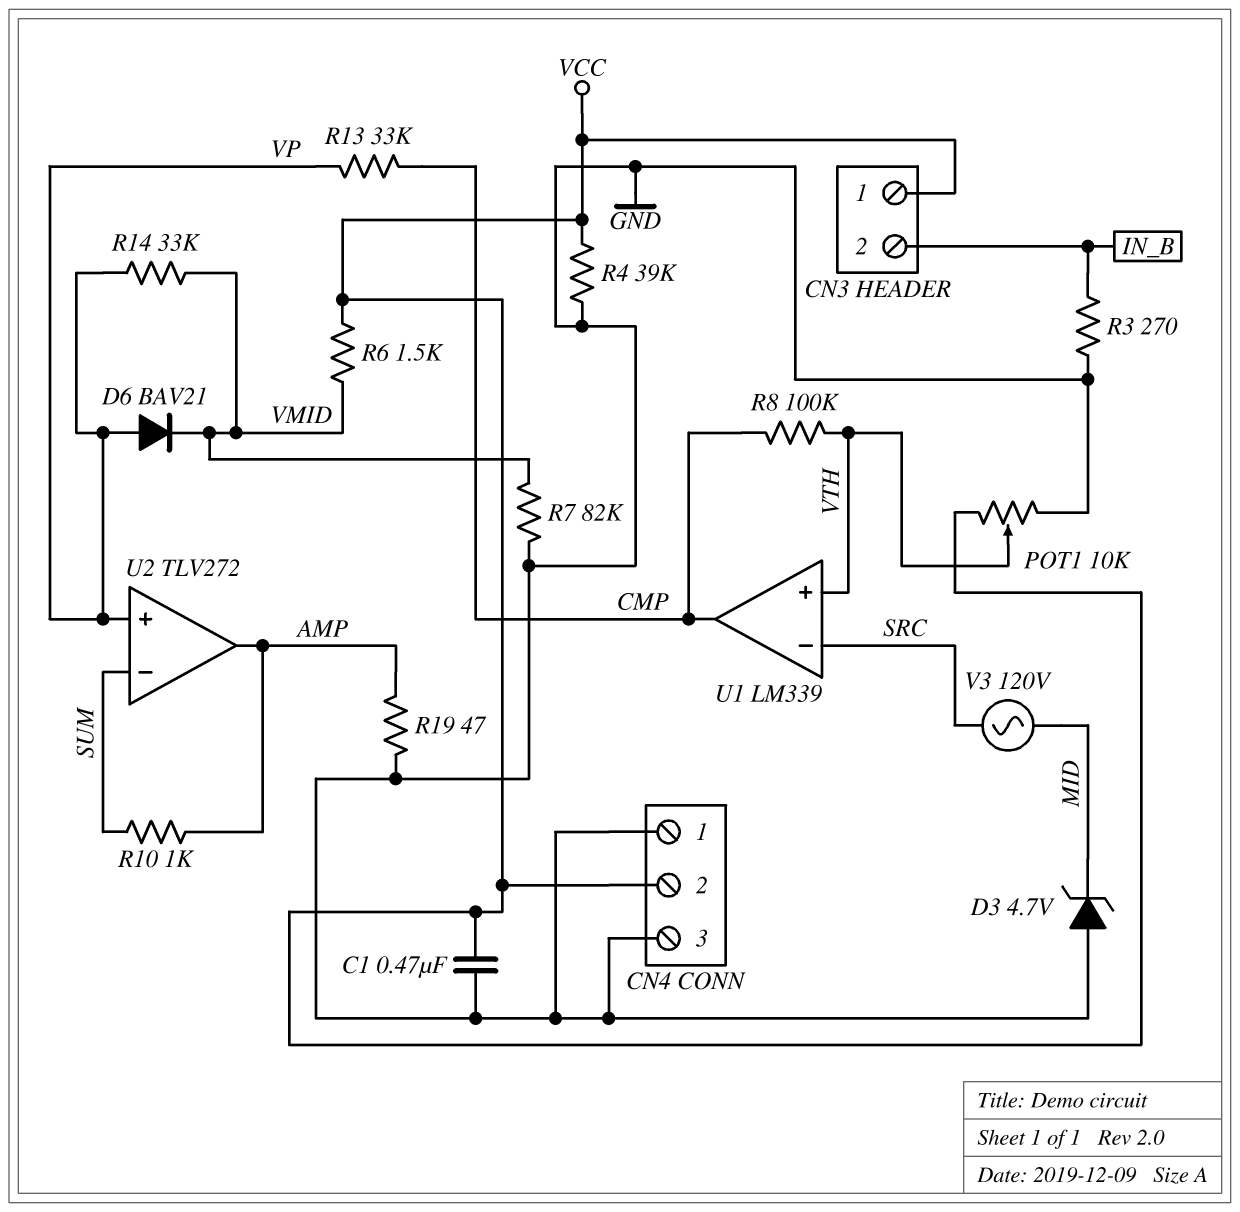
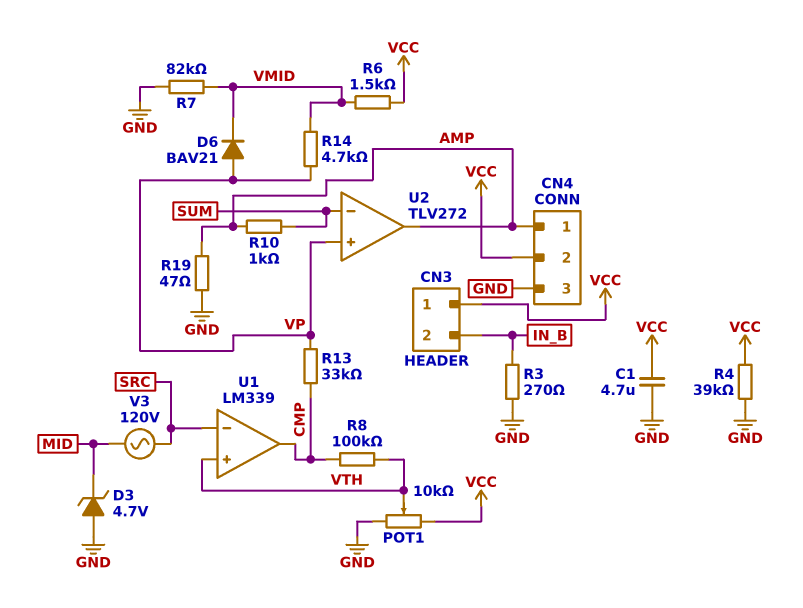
C1: 470nF (GND, VCC) -> 4.7uF (GND, VCC)
CN4 pin 1: GND -> AMP
R14: 33k (VMID, VP) -> 4.7k (VMID, VP)

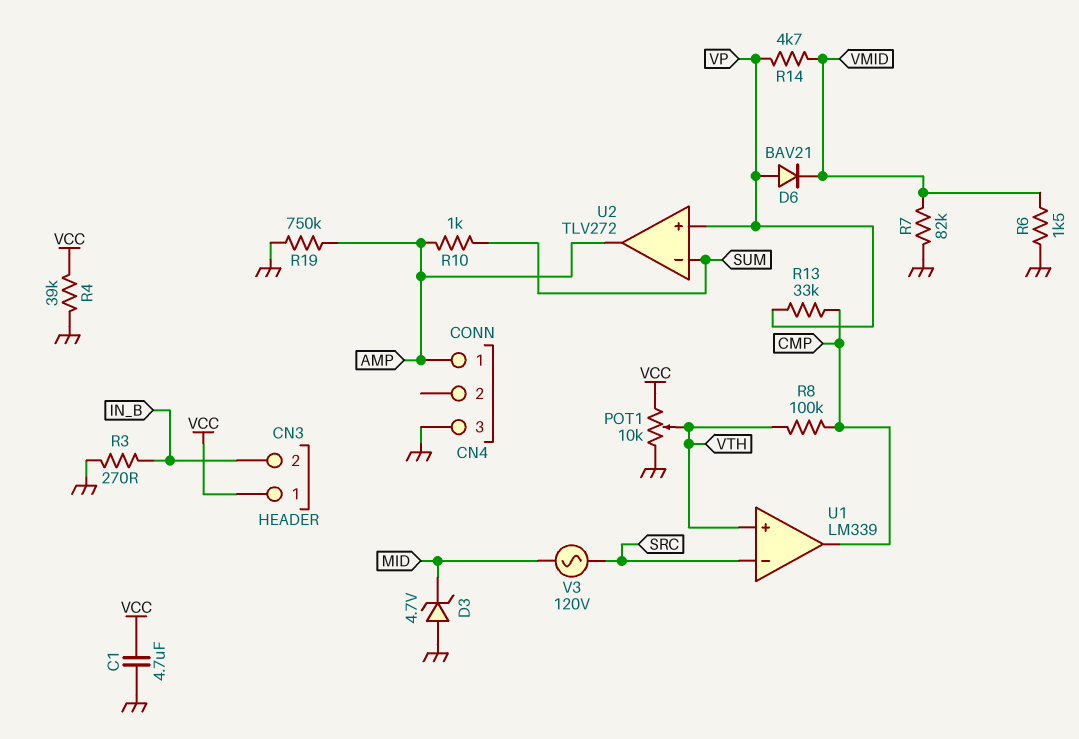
CN4 pin 2: VCC -> none
R6: 1.5k (VCC, VMID) -> 1.5k (GND, VMID)
R19: 47 (AMP, GND) -> 750k (AMP, GND)

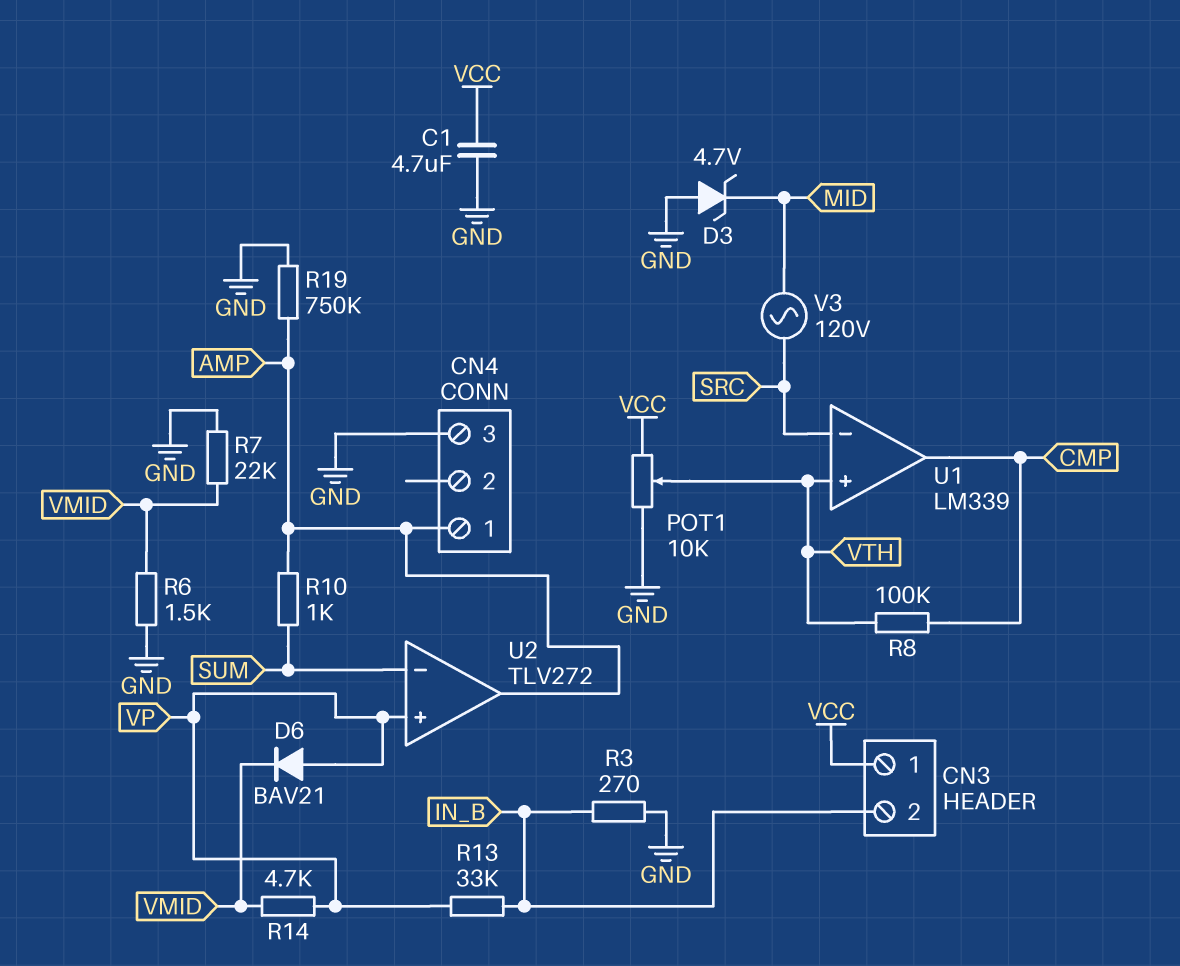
R4: 39k (GND, VCC) -> none
R7: 82k (GND, VMID) -> 22k (GND, VMID)
R13: 33k (CMP, VP) -> 33k (IN_B, VP)

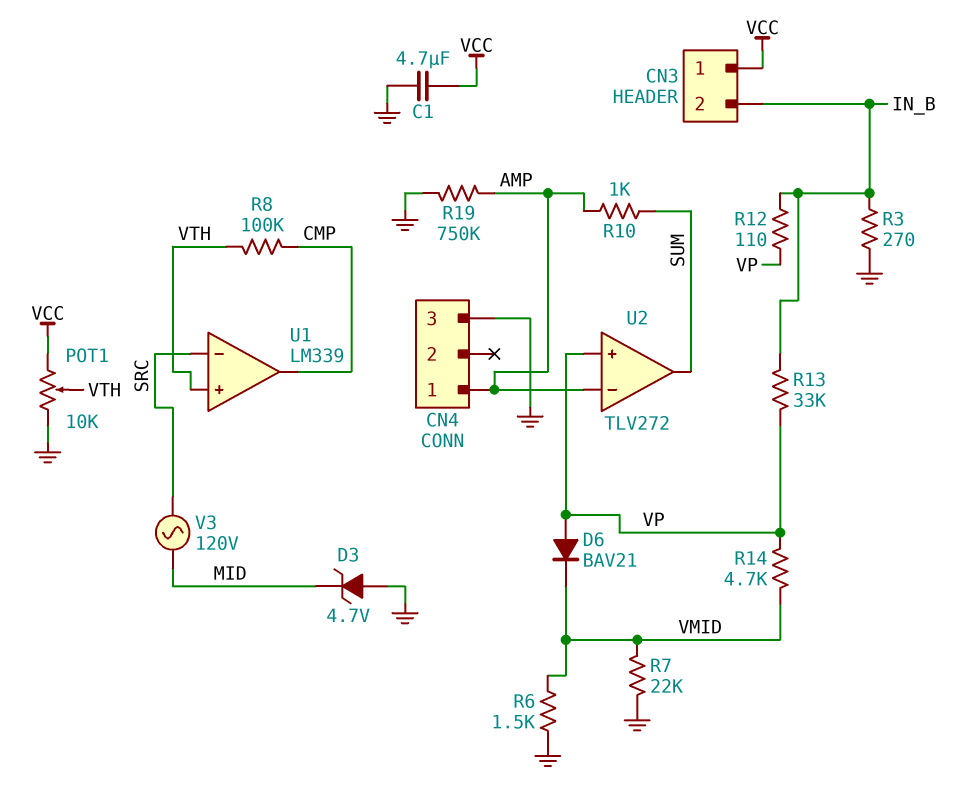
R12: none -> 110 (IN_B, VP)
U2 pin in-: SUM -> AMP
U2 pin out: AMP -> SUM

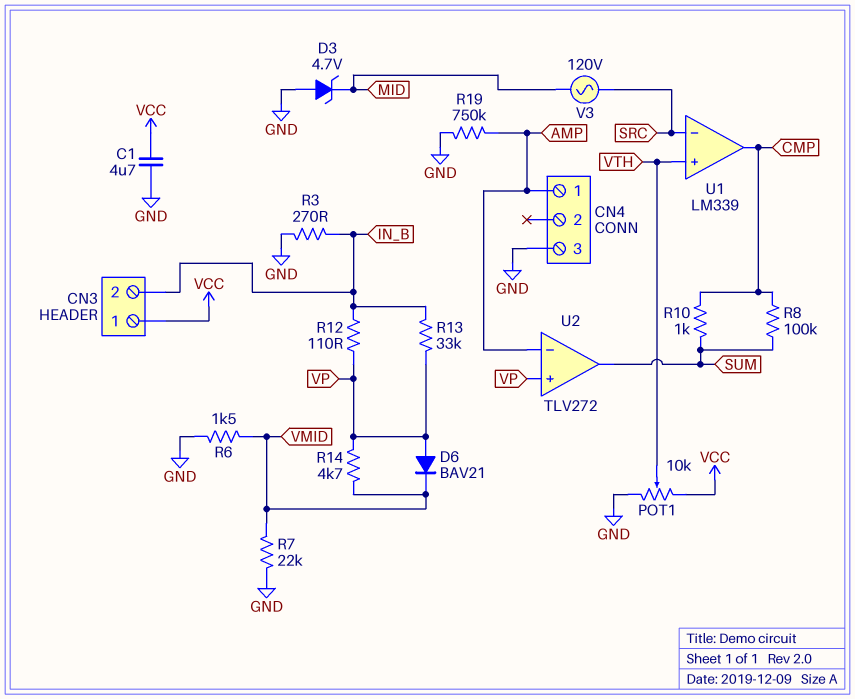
R8: 100k (CMP, VTH) -> 100k (CMP, SUM)
R10: 1k (AMP, SUM) -> 1k (CMP, SUM)

